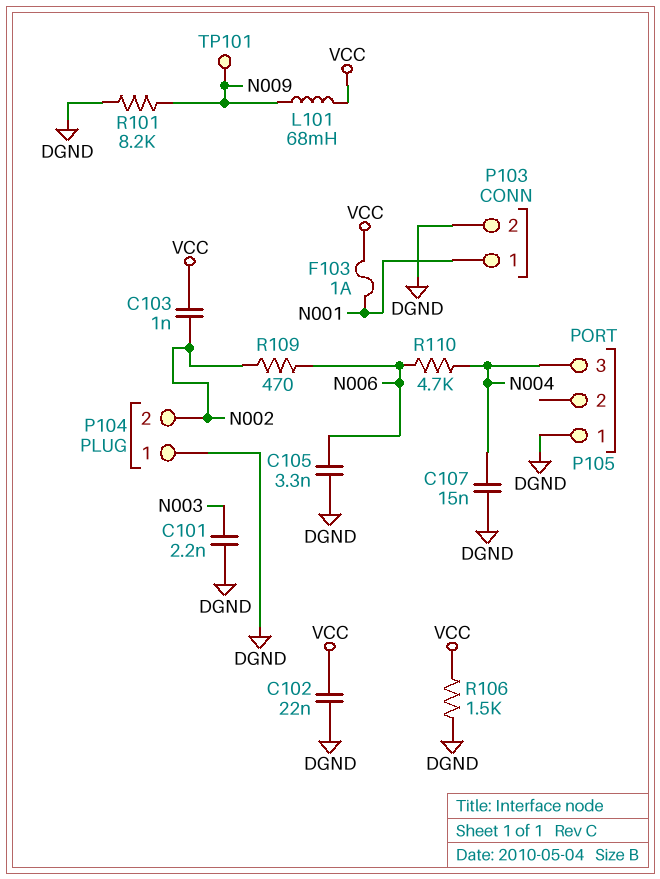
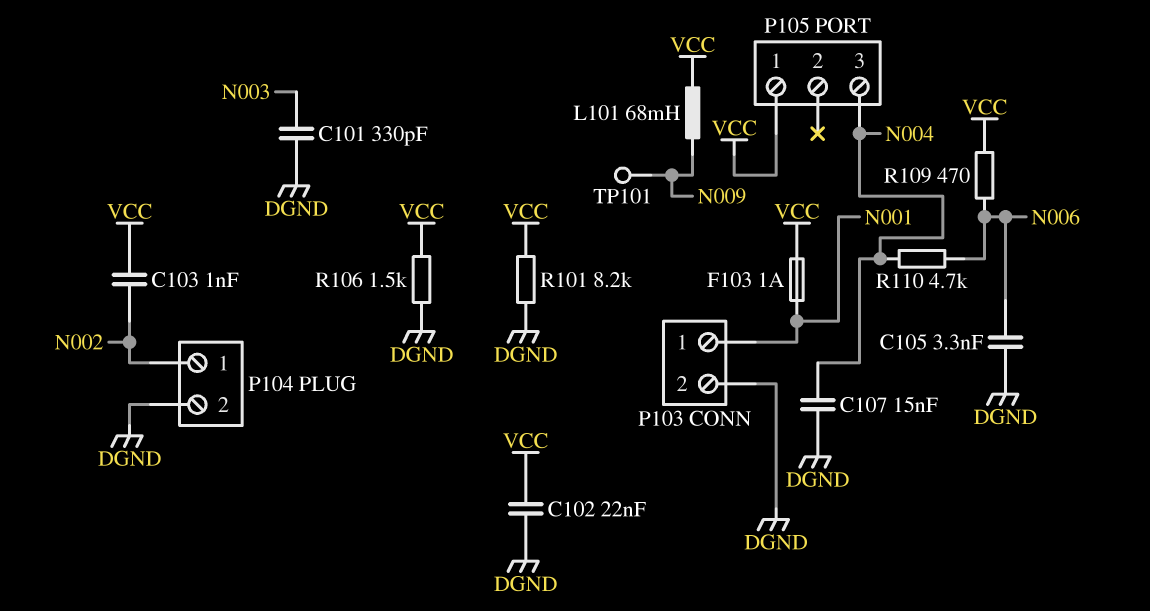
C101: 2.2nF (DGND, N003) -> 330pF (DGND, N003)
P104 pin 1: DGND -> N002
P104 pin 2: N002 -> DGND
P105 pin 1: DGND -> VCC
R101: 8.2k (DGND, N009) -> 8.2k (DGND, VCC)
R109: 470 (N002, N006) -> 470 (N006, VCC)

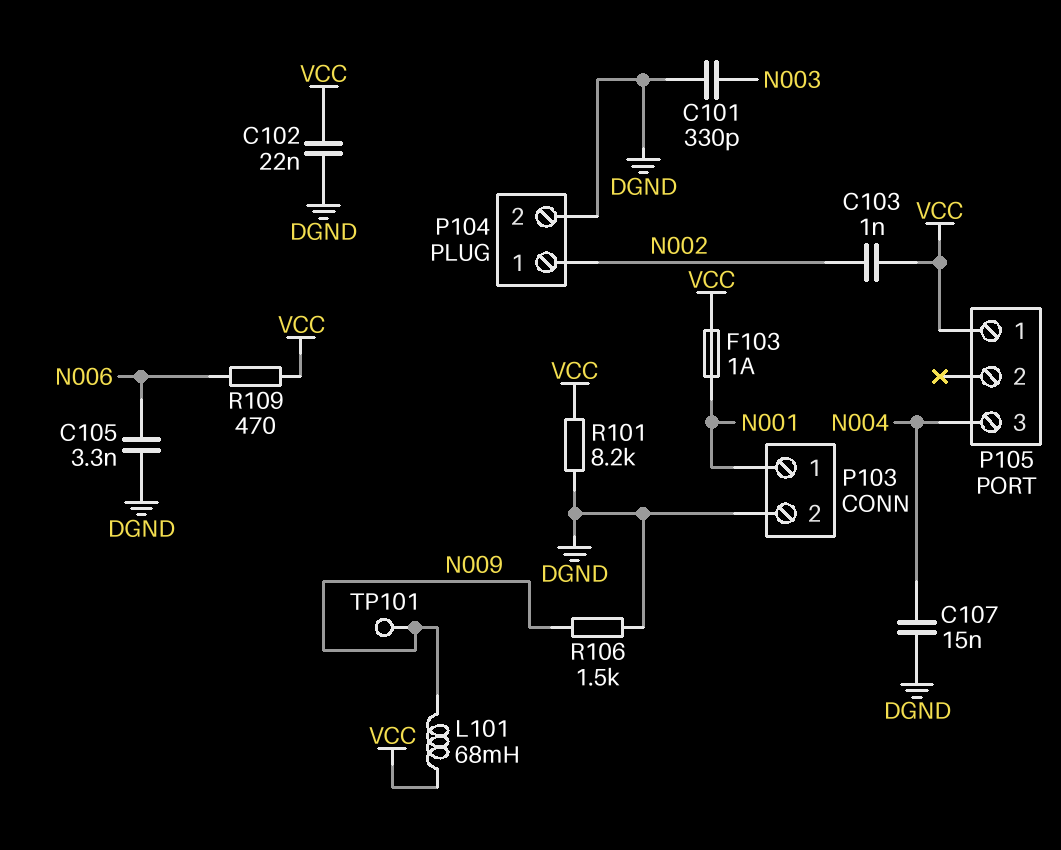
R106: 1.5k (DGND, VCC) -> 1.5k (DGND, N009)
R110: 4.7k (N004, N006) -> none

